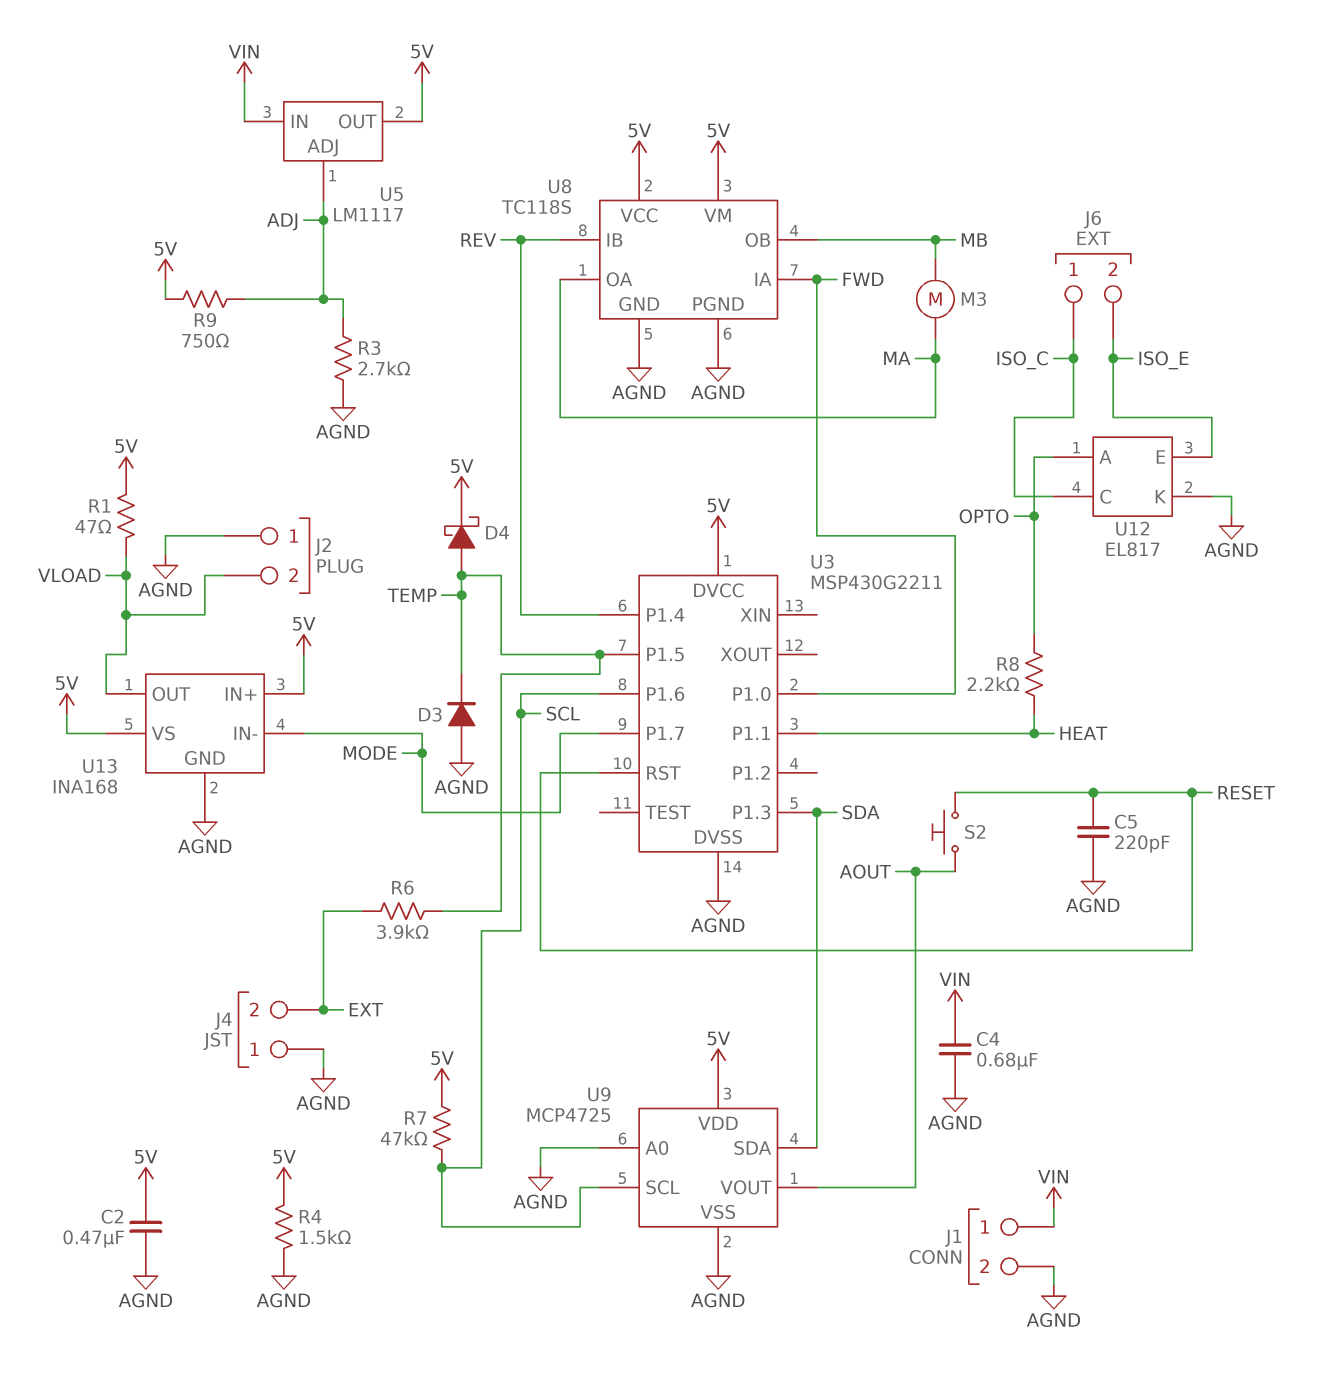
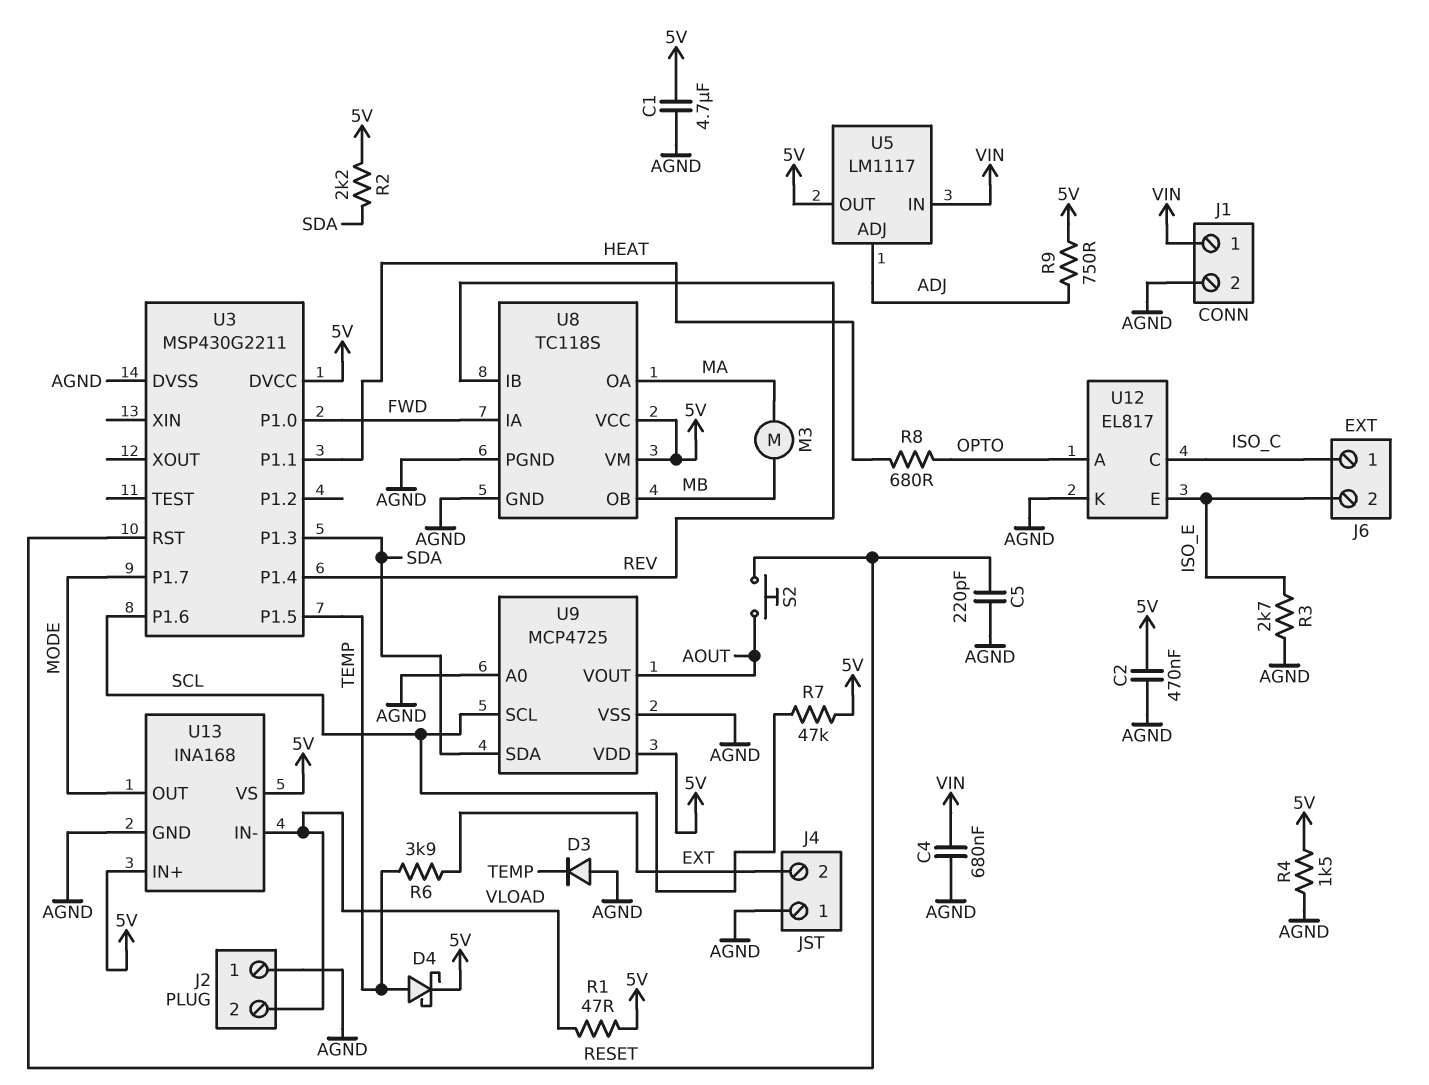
C1: none -> 4.7uF (5V, AGND)
R2: none -> 2.2k (5V, SDA)
R3: 2.7k (ADJ, AGND) -> 2.7k (AGND, ISO_E)
R8: 2.2k (HEAT, OPTO) -> 680 (HEAT, OPTO)
U13 pin IN-: MODE -> VLOAD
U13 pin OUT: VLOAD -> MODE

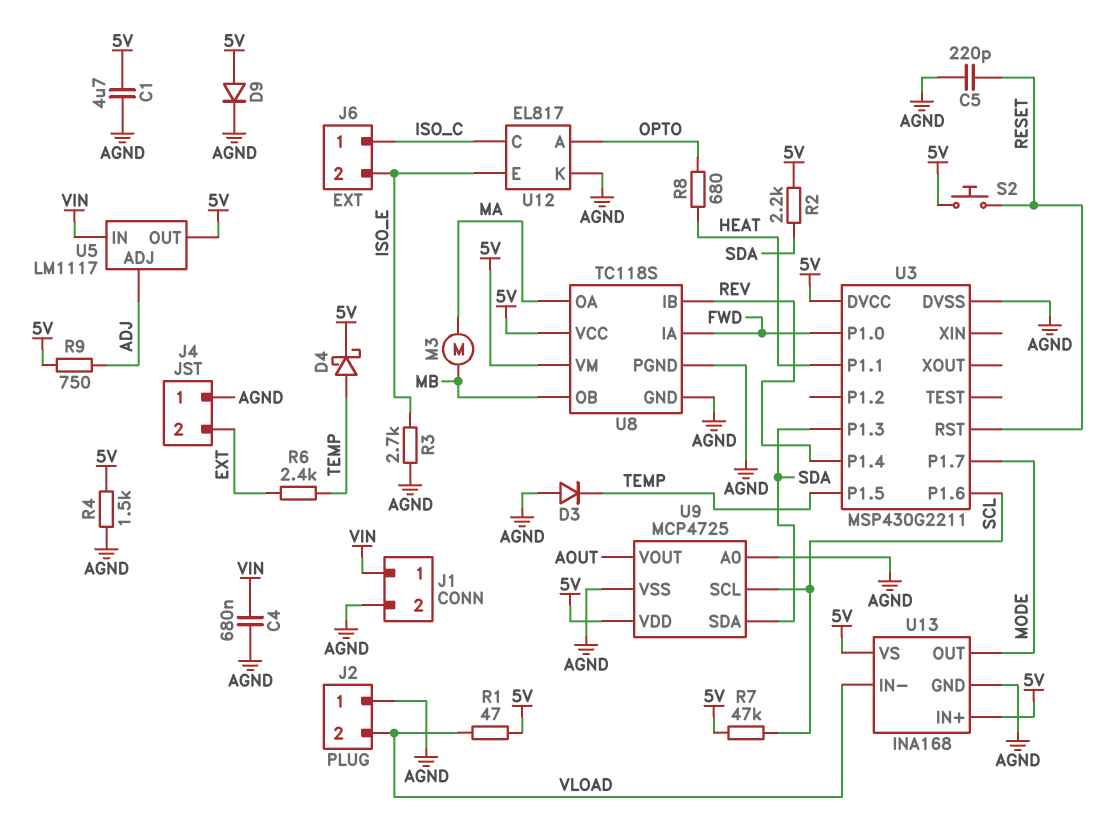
C2: 470nF (5V, AGND) -> none
D9: none -> diode (A 5V, K AGND)
R6: 3.9k (EXT, TEMP) -> 2.4k (EXT, TEMP)
S2: button (AOUT, RESET) -> button (5V, RESET)

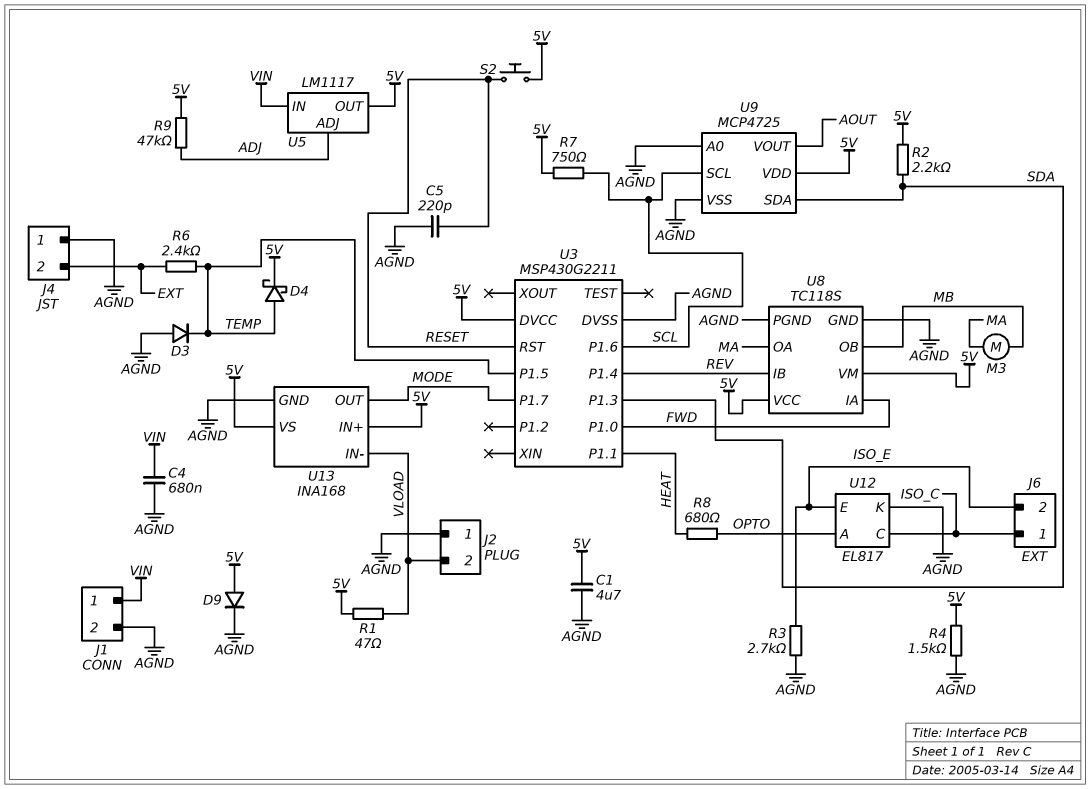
R7: 47k (5V, SCL) -> 750 (5V, SCL)
R9: 750 (5V, ADJ) -> 47k (5V, ADJ)

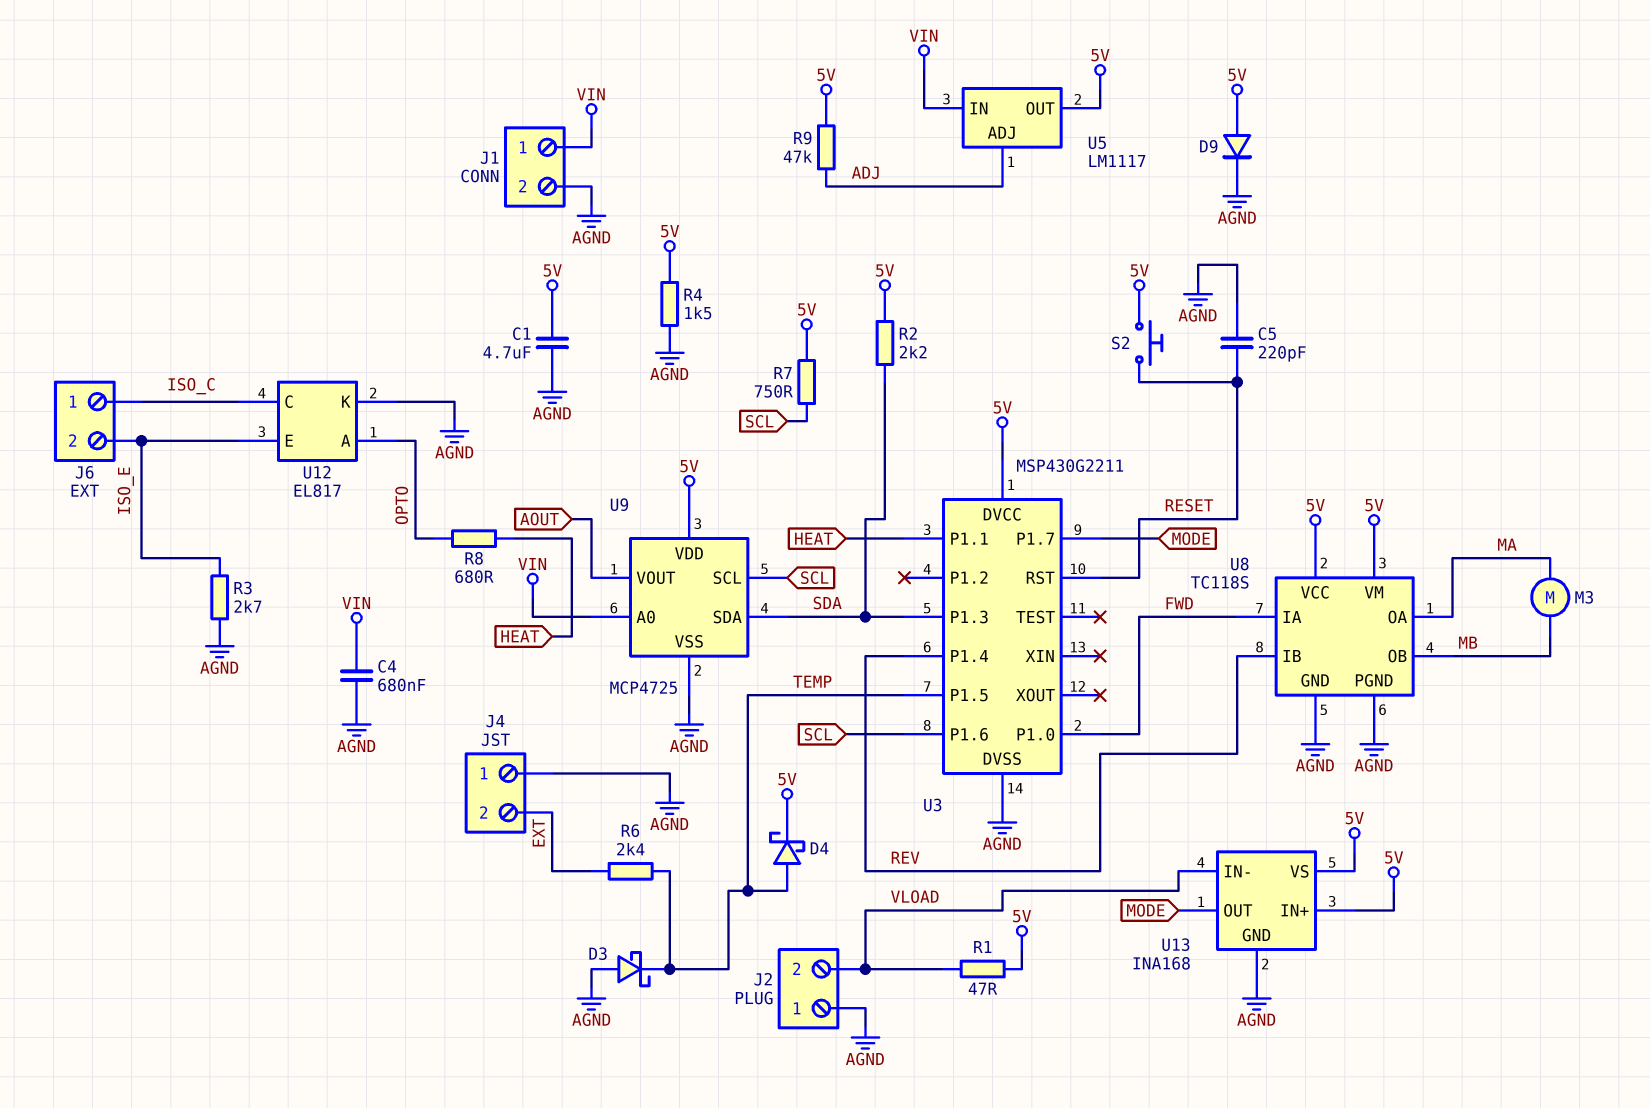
D3: diode (A AGND, K TEMP) -> schottky (A AGND, K TEMP)
U9 pin A0: AGND -> VIN

